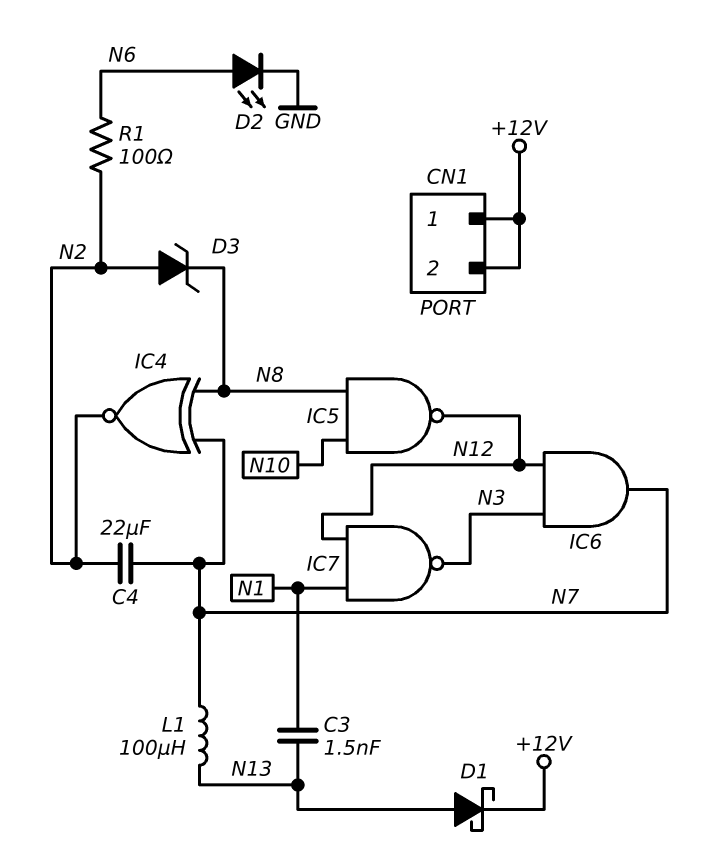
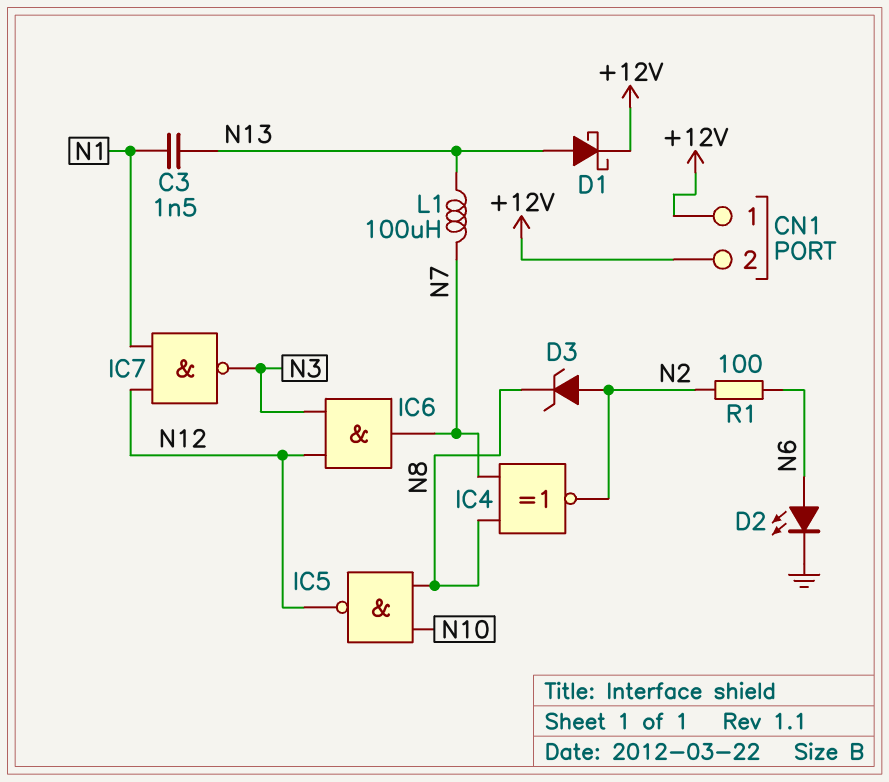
C4: 22uF (N2, N7) -> none

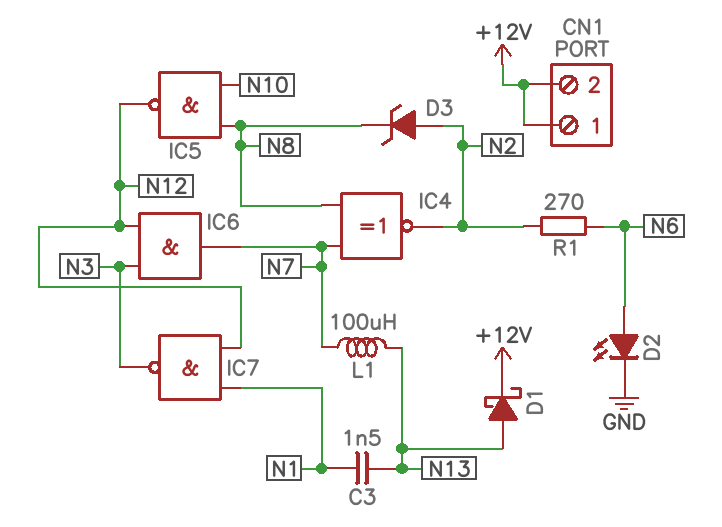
R1: 100 (N2, N6) -> 270 (N2, N6)

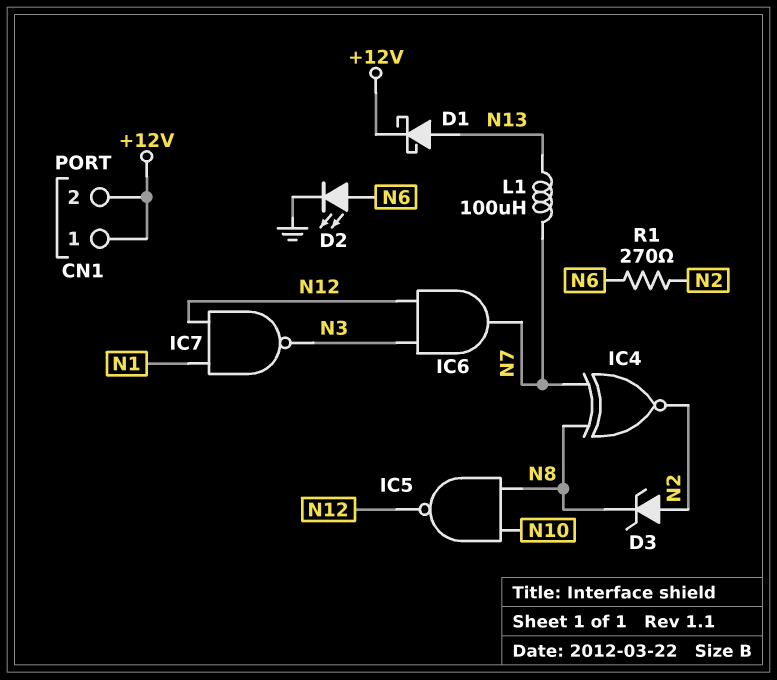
C3: 1.5nF (N1, N13) -> none

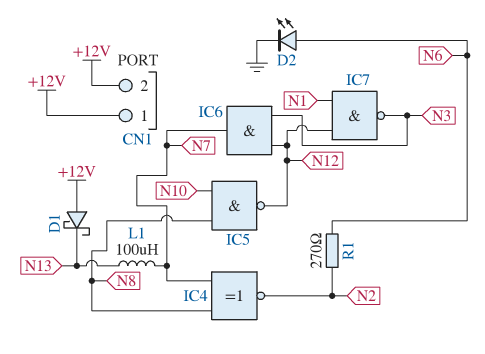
D1: schottky (A N13, K +12V) -> schottky (A +12V, K N13)
D3: zener (A N2, K N8) -> none

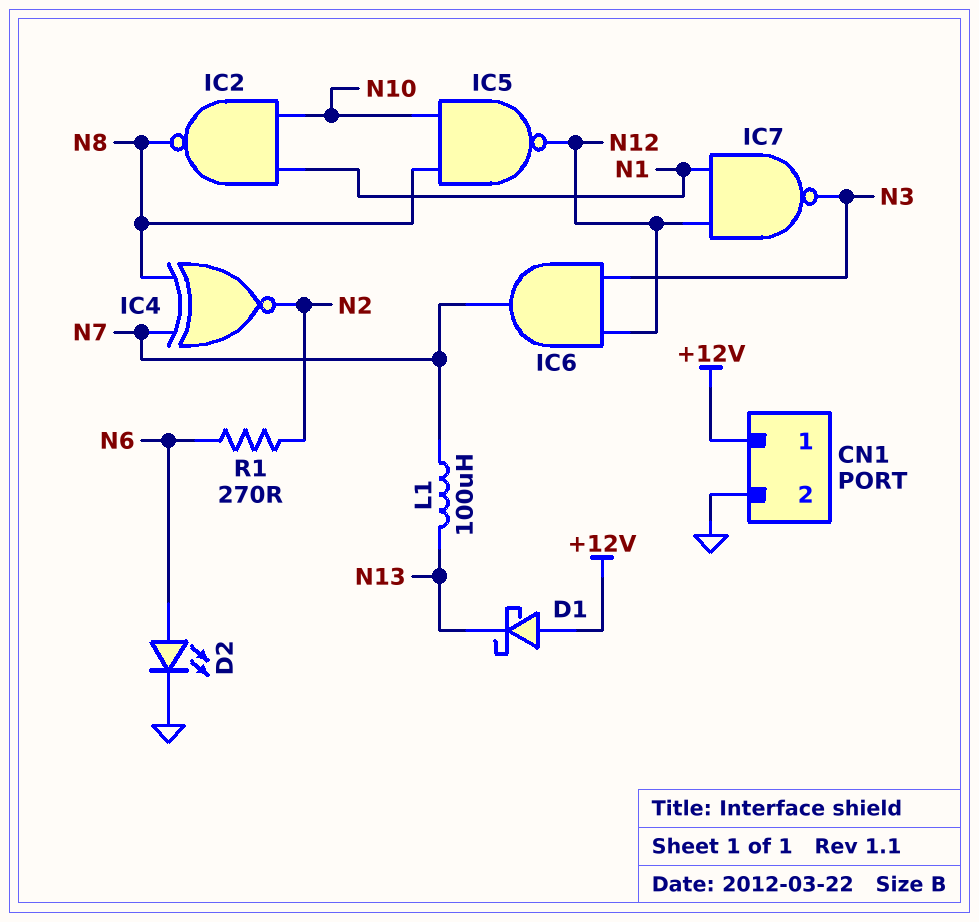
CN1 pin 2: +12V -> GND
IC2: none -> NAND (in N1, in N10, out N8)

